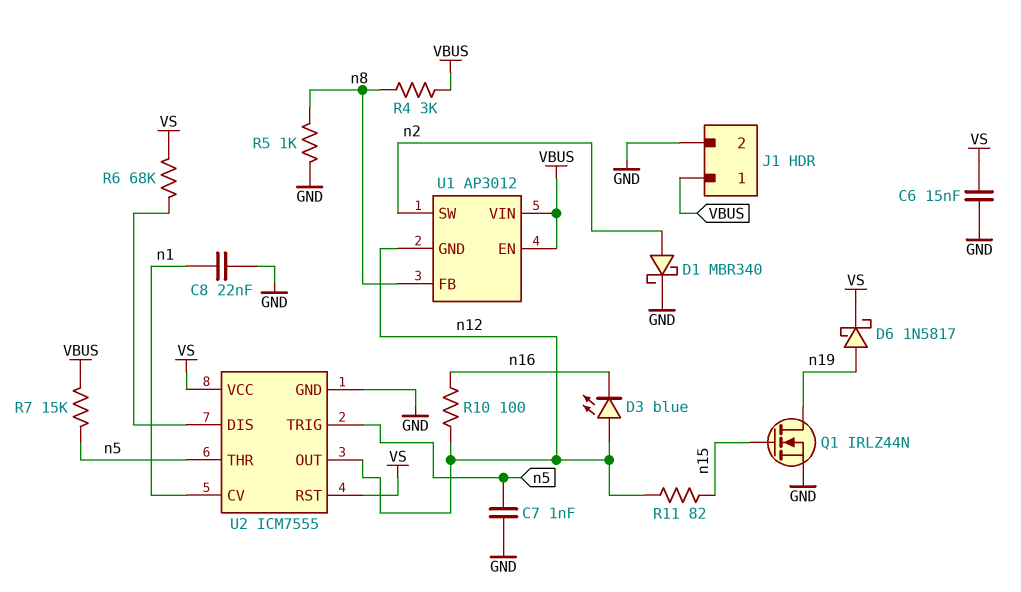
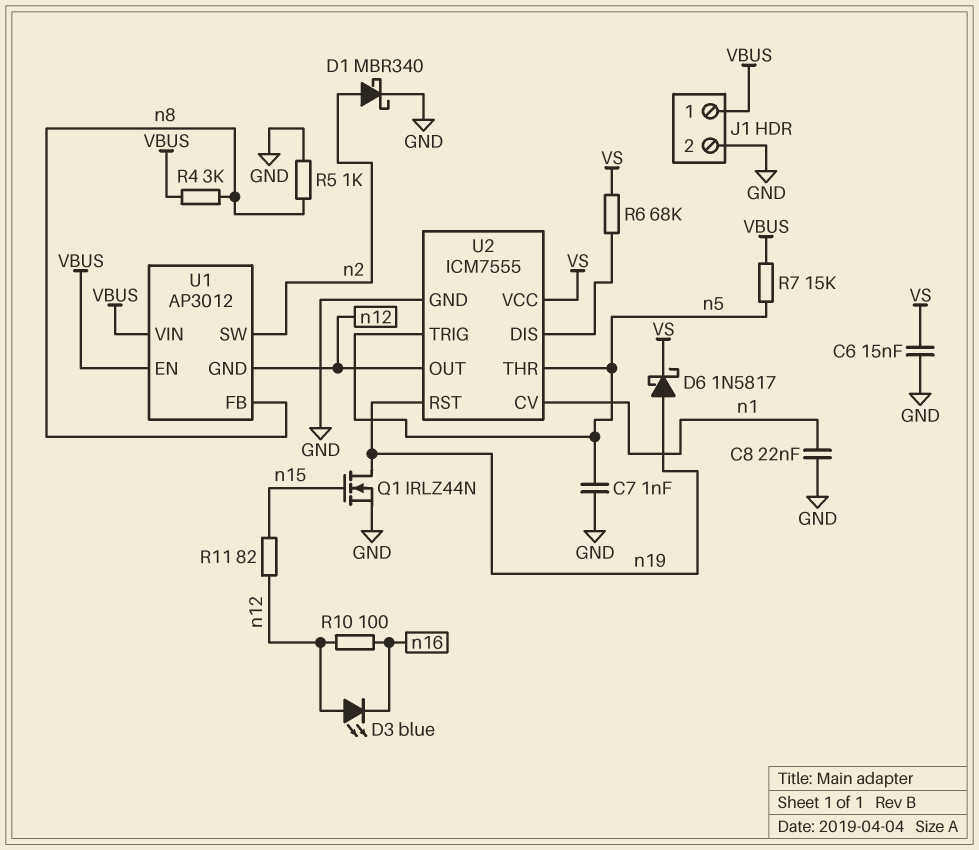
U2 pin RST: VS -> n19

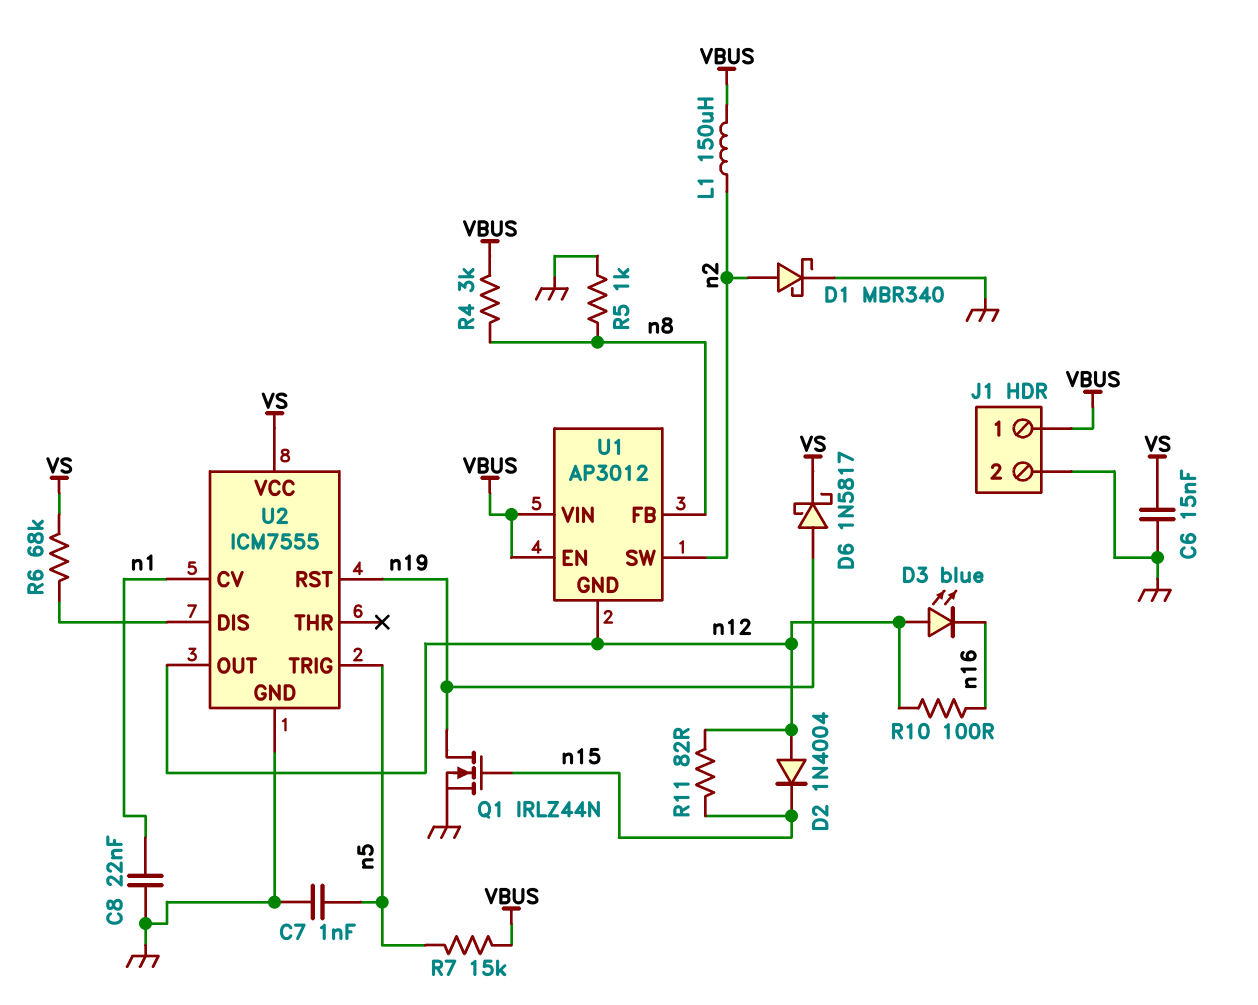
D2: none -> diode 1N4004 (A n12, K n15)
L1: none -> 150uH (VBUS, n2)
U2 pin THR: n5 -> none

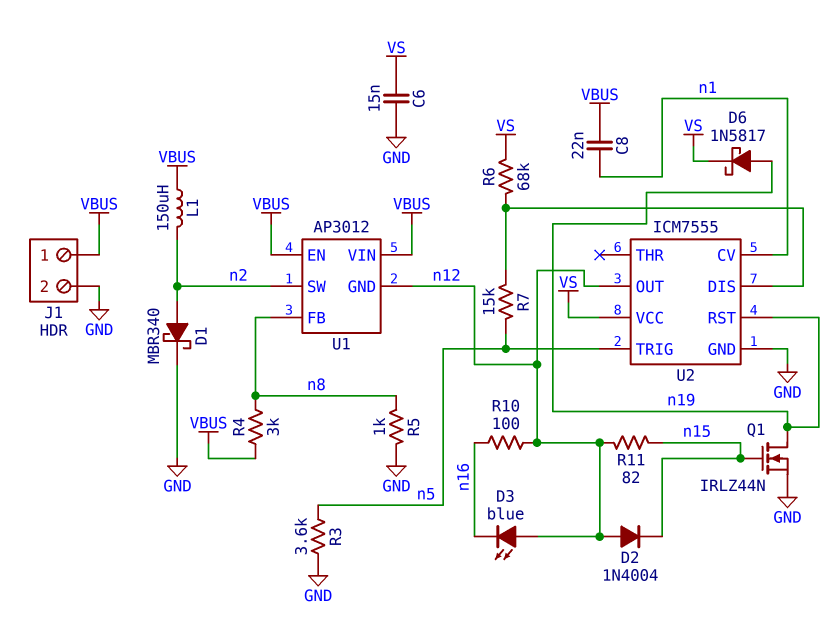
C7: 1nF (GND, n5) -> none
C8: 22nF (GND, n1) -> 22nF (VBUS, n1)
R3: none -> 3.6k (GND, n5)
R7: 15k (VBUS, n5) -> 15k (U2/DIS, n5)

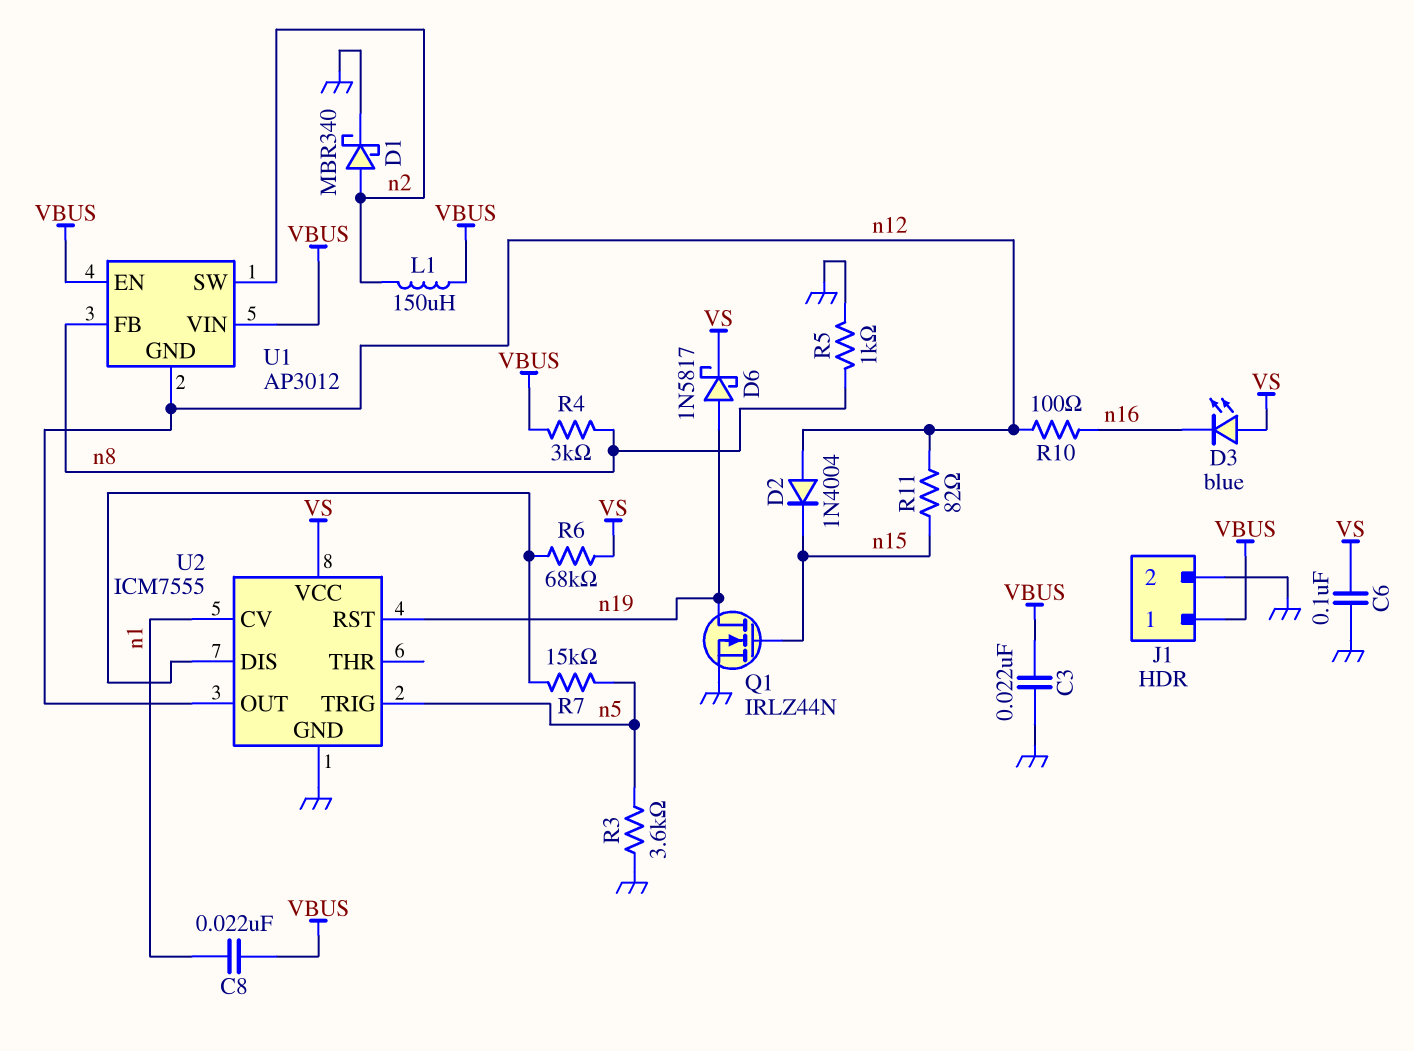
C3: none -> 22nF (GND, VBUS)
C6: 15nF (GND, VS) -> 100nF (GND, VS)
D3: LED blue (A n12, K n16) -> LED blue (A VS, K n16)

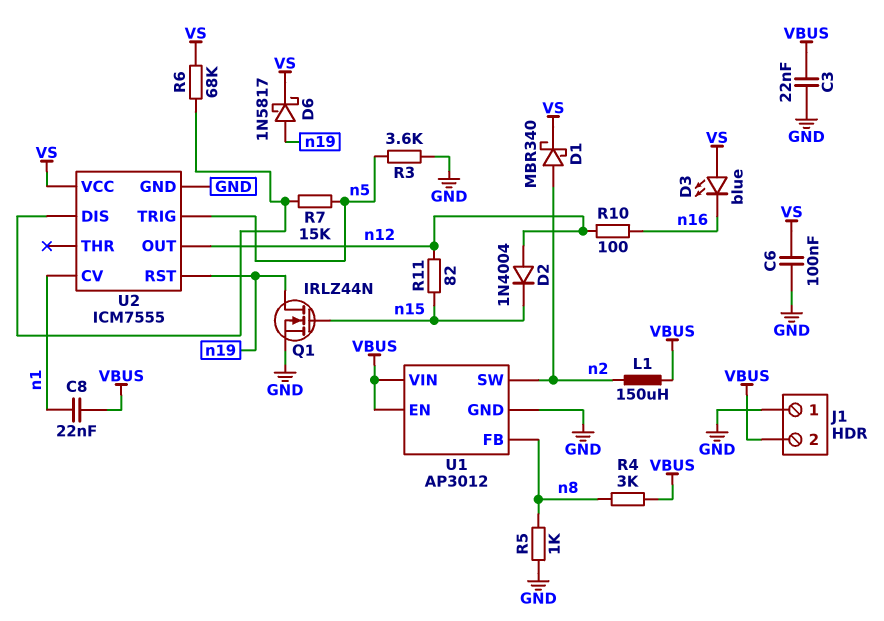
D1: schottky MBR340 (A n2, K GND) -> schottky MBR340 (A n2, K VS)
J1 pin 1: VBUS -> GND
J1 pin 2: GND -> VBUS
U1 pin GND: n12 -> GND

